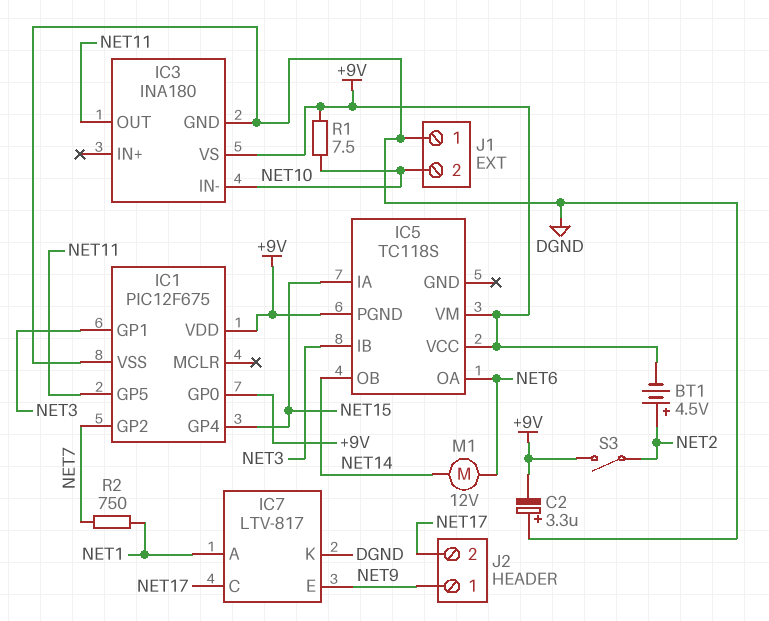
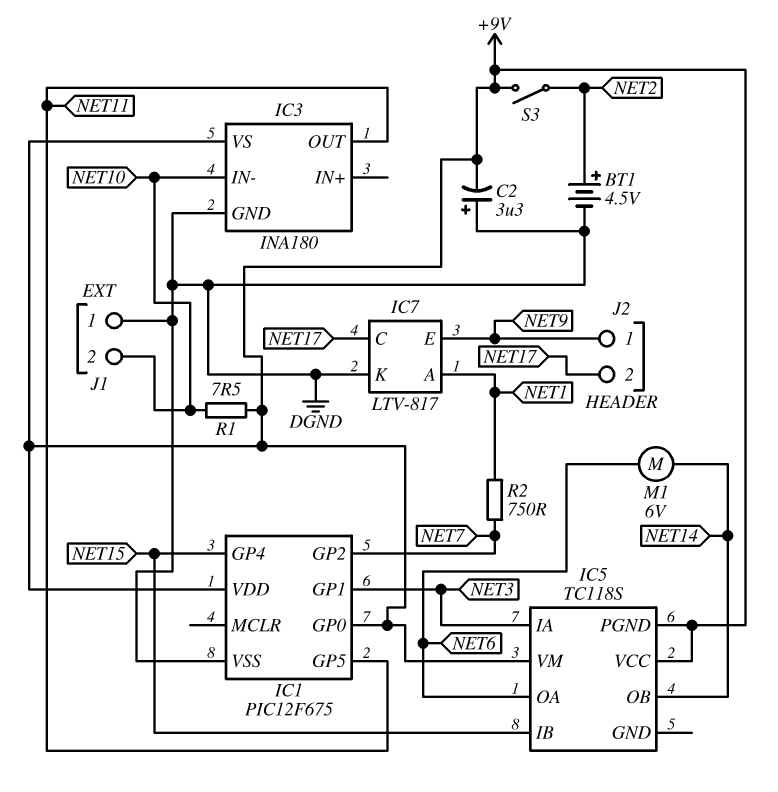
BT1: 4.5V (plus NET2, minus +9V) -> 4.5V (plus NET2, minus DGND)
IC5 pin IA: NET15 -> NET3
IC5 pin IB: NET3 -> NET15
M1: motor 12V (NET6, NET14) -> motor 6V (NET6, NET14)

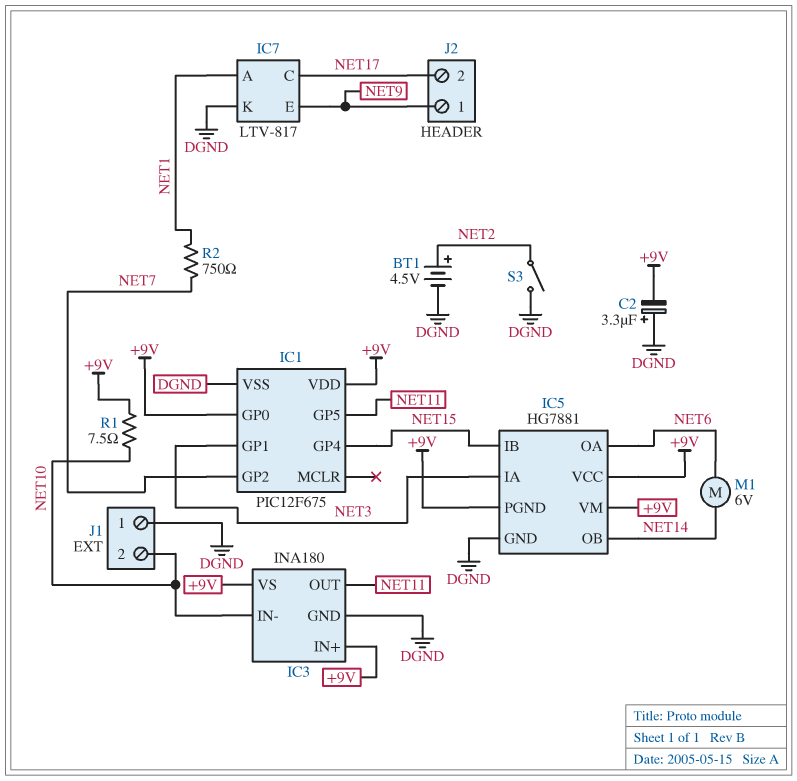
IC3 pin IN+: none -> +9V
IC5: TC118S -> HG7881
IC5 pin GND: none -> DGND
S3: switch (+9V, NET2) -> switch (DGND, NET2)

